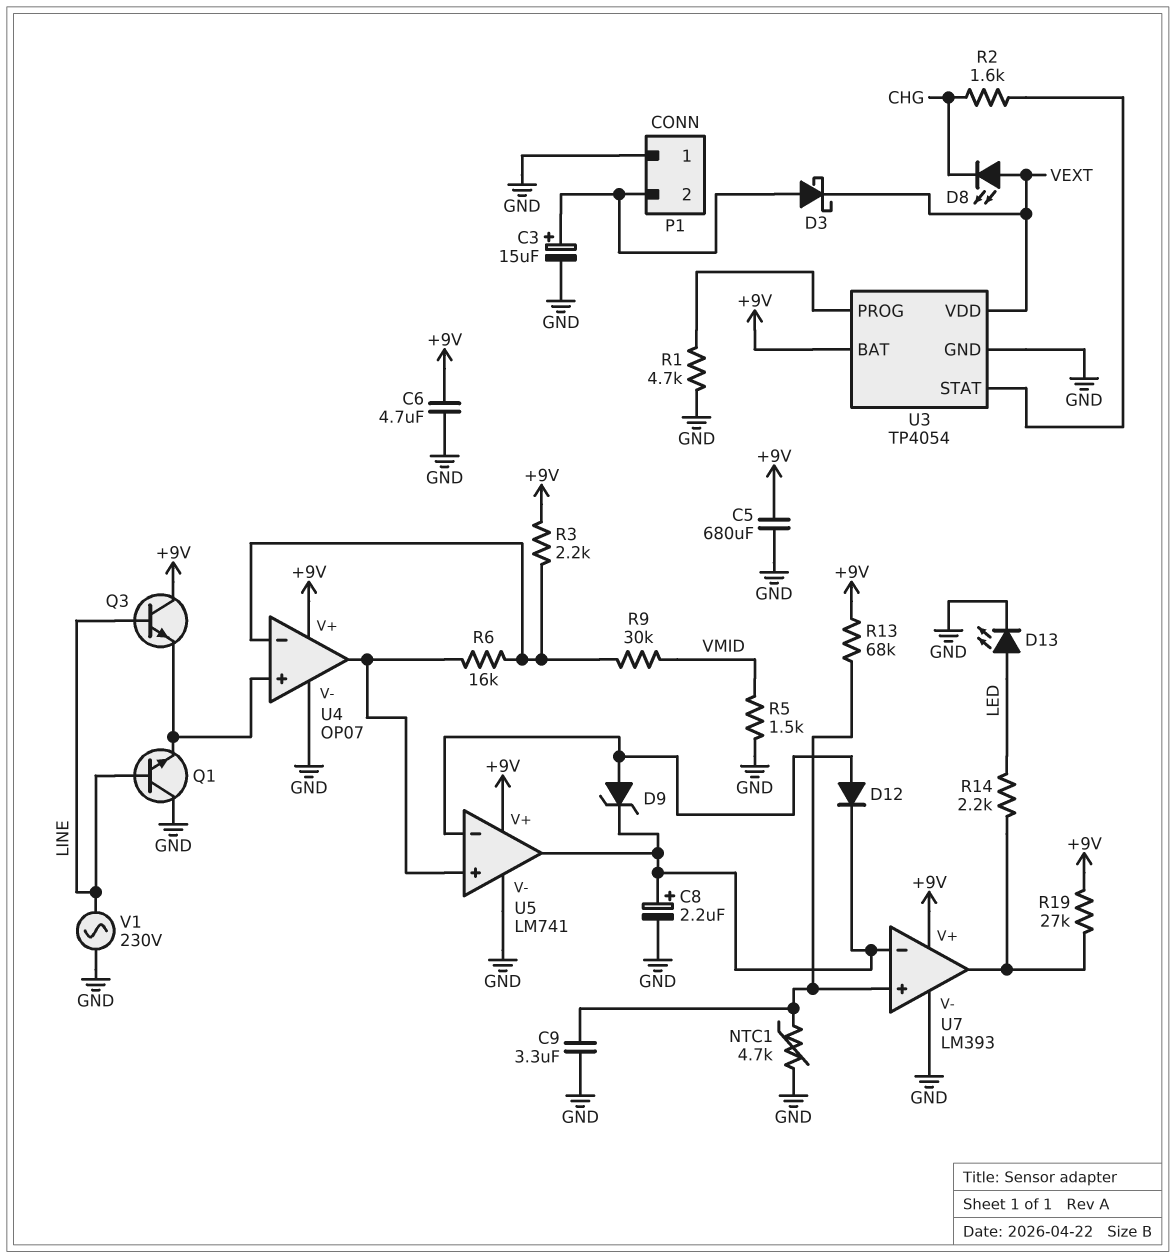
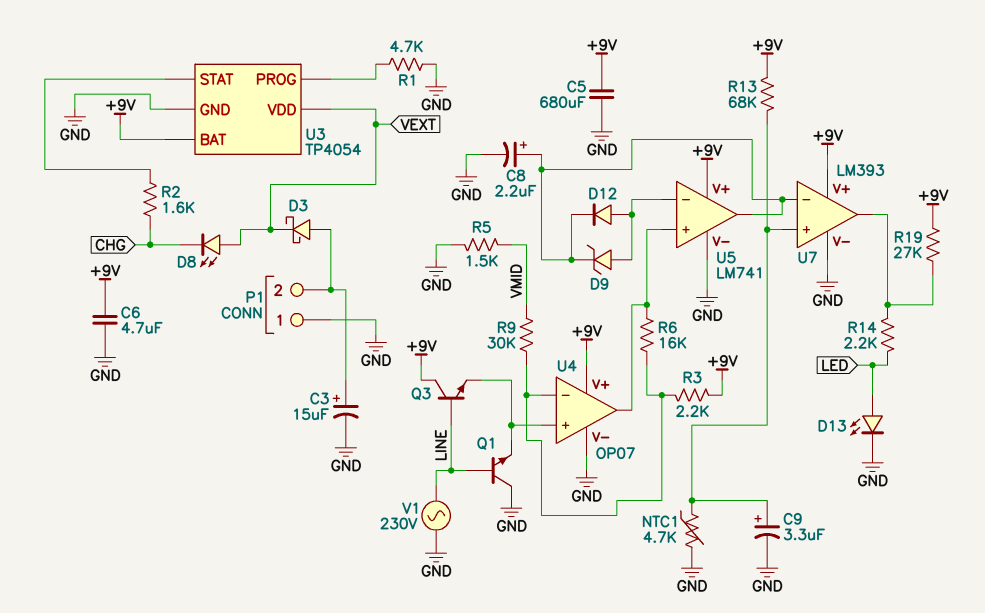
C9: 3.3uF (GND, U7/in+) -> 3.3uF (plus U7/in+, minus GND)

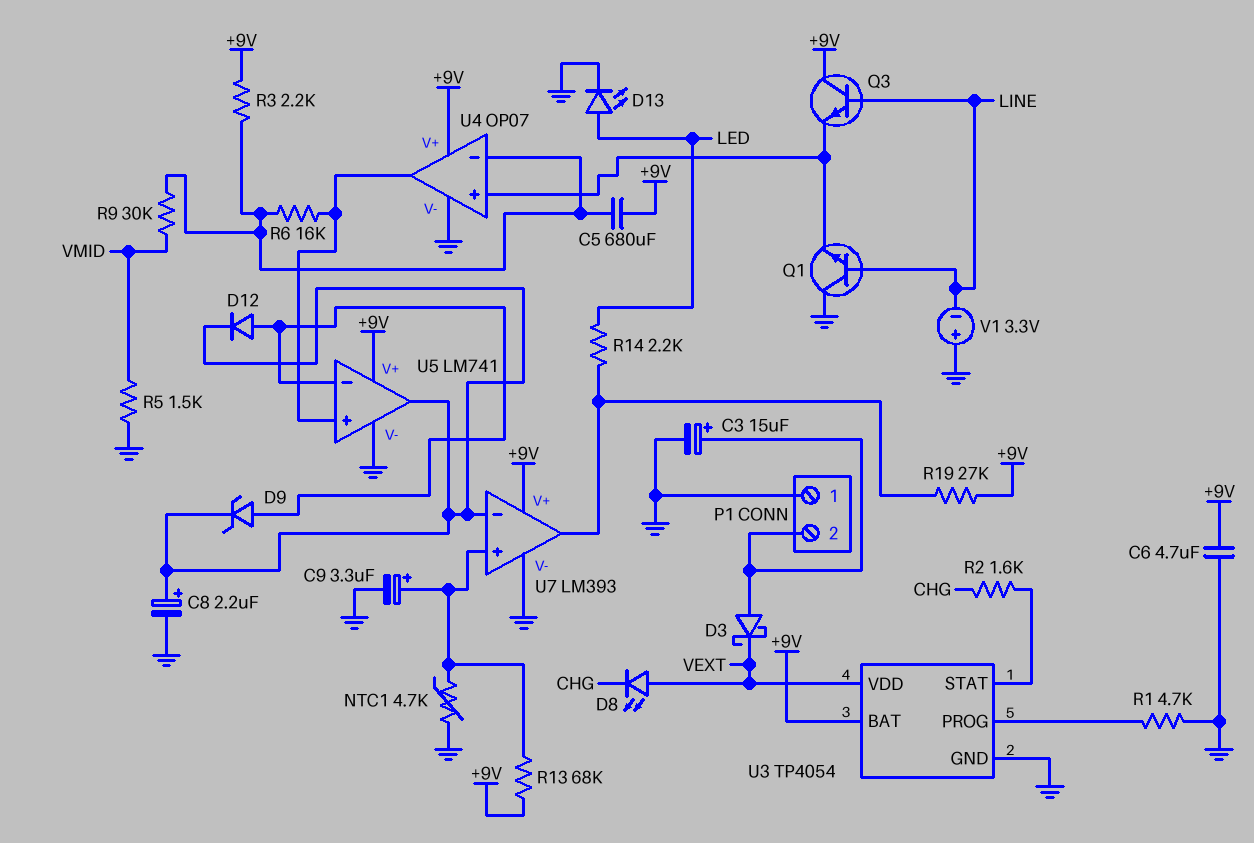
C5: 680uF (+9V, GND) -> 680uF (+9V, U4/in-)
V1: AC 230V (GND, LINE) -> 3.3V (plus GND, minus LINE)

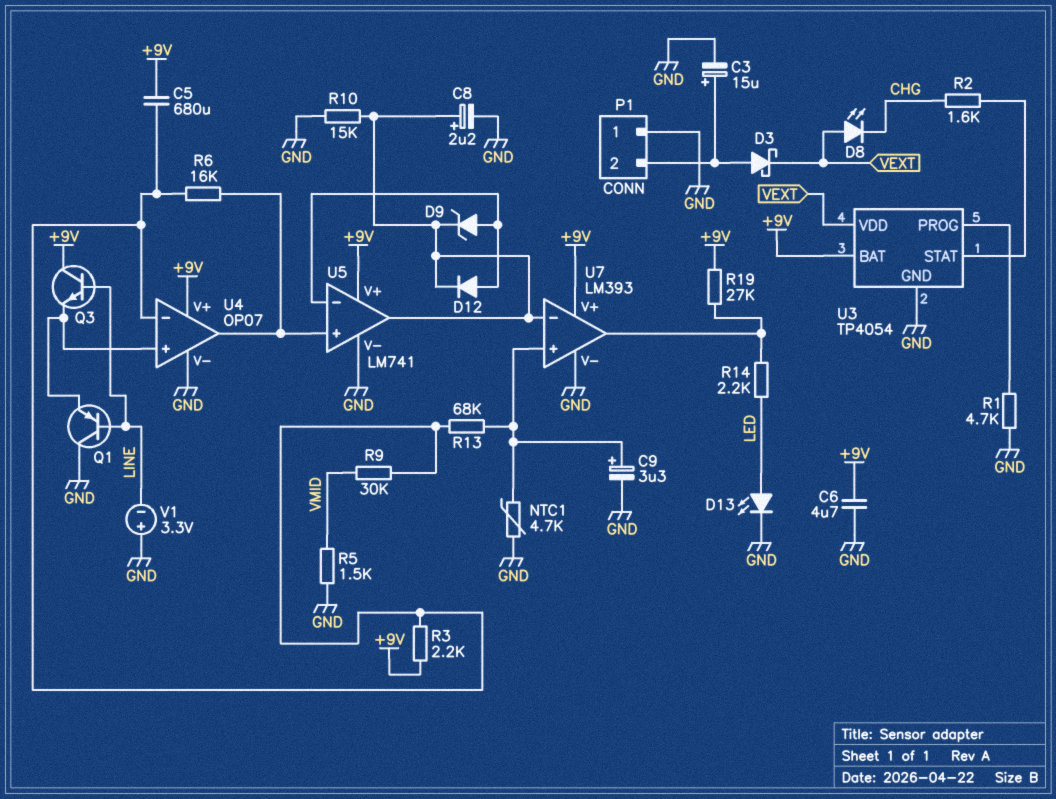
Q1: NPN (B LINE, C GND, E U4/in+) -> PNP (B LINE, C GND, E U4/in+)
R10: none -> 15k (GND, U5/out)
R13: 68k (+9V, U7/in+) -> 68k (U4/in-, U7/in+)

